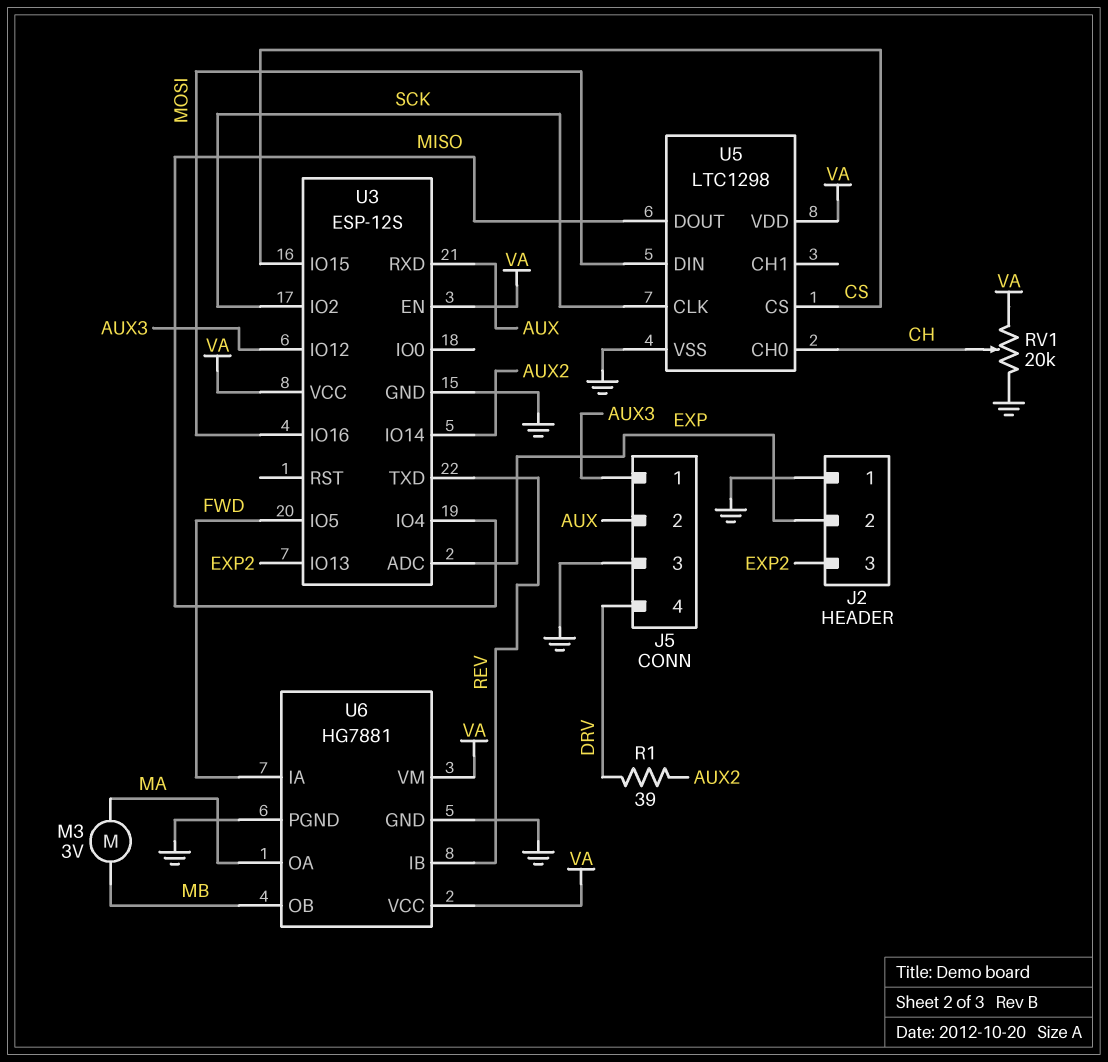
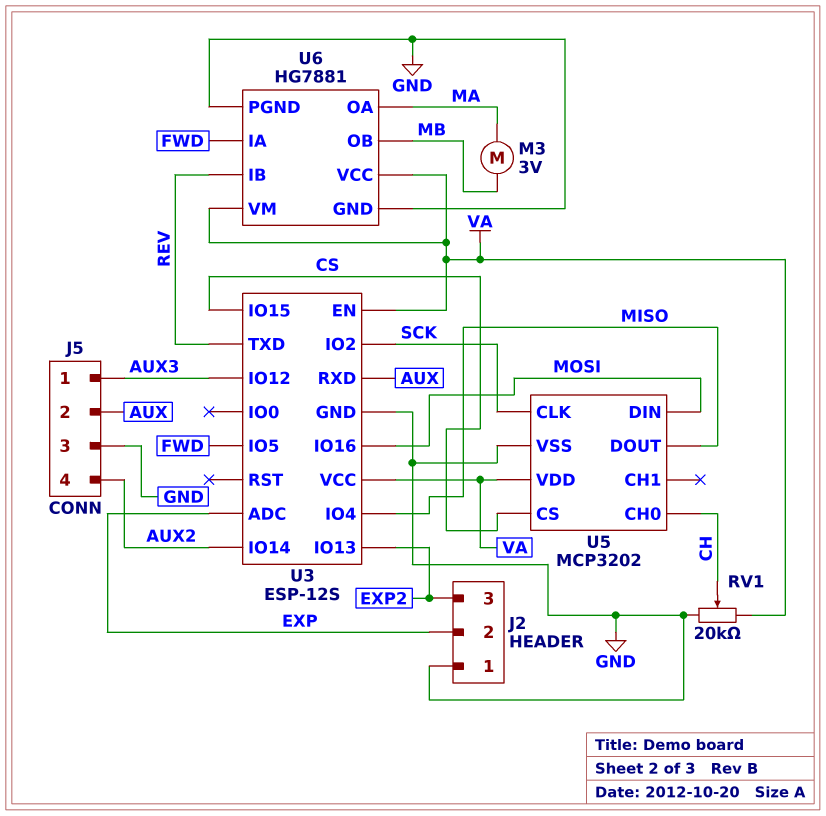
J5 pin 4: DRV -> AUX2
R1: 39 (AUX2, DRV) -> none
U5: LTC1298 -> MCP3202

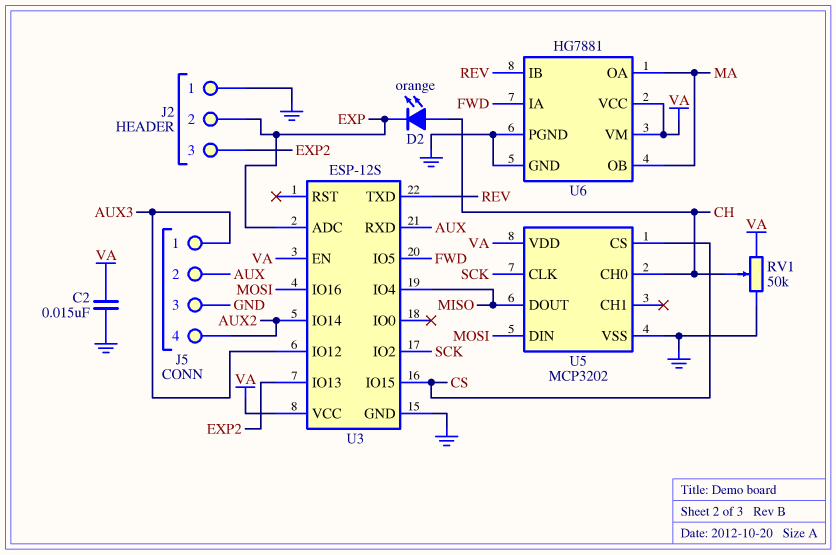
C2: none -> 15nF (GND, VA)
D2: none -> LED orange (A CH, K EXP)
M3: motor 3V (MA, MB) -> none
RV1: 20k (GND, VA, wiper CH) -> 50k (GND, VA, wiper CH)
U6 pin OB: MB -> MA

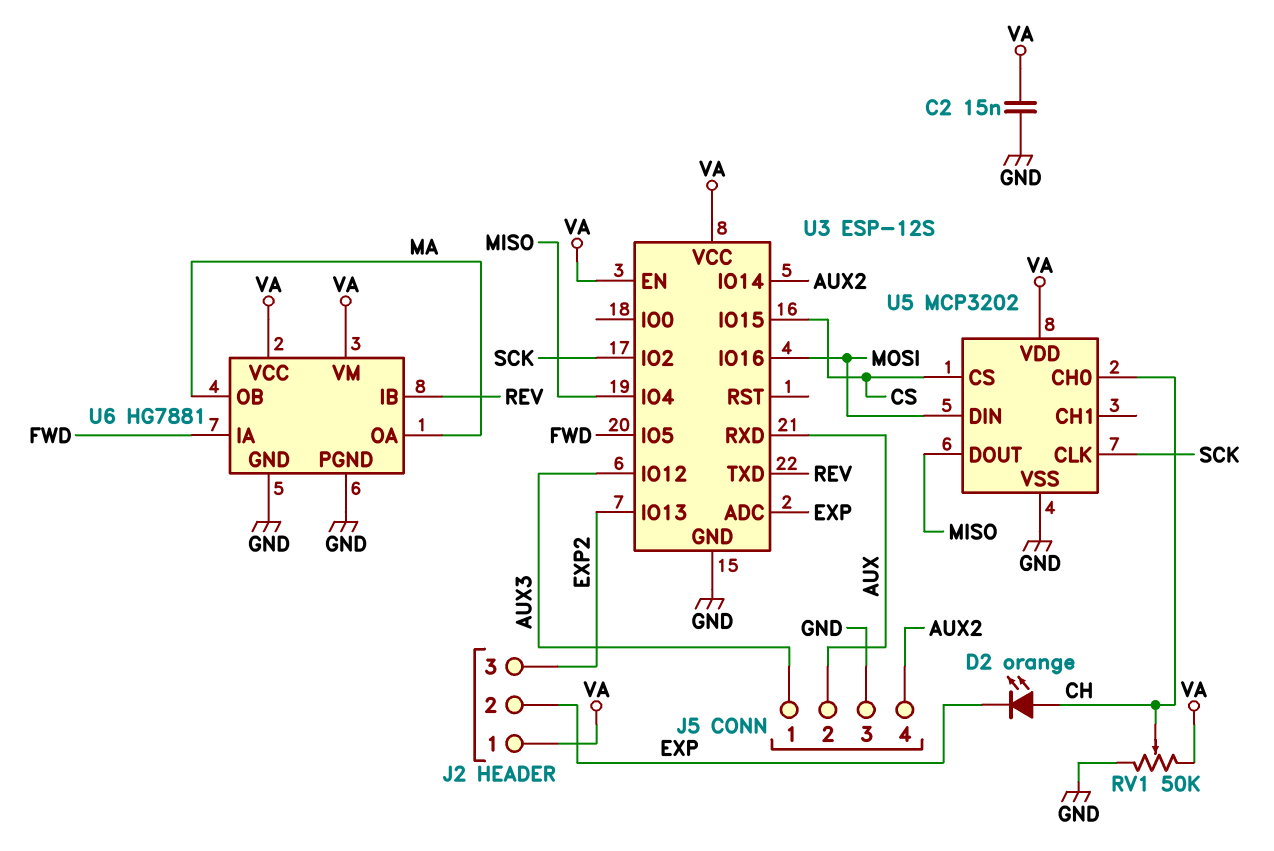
J2 pin 1: GND -> VA

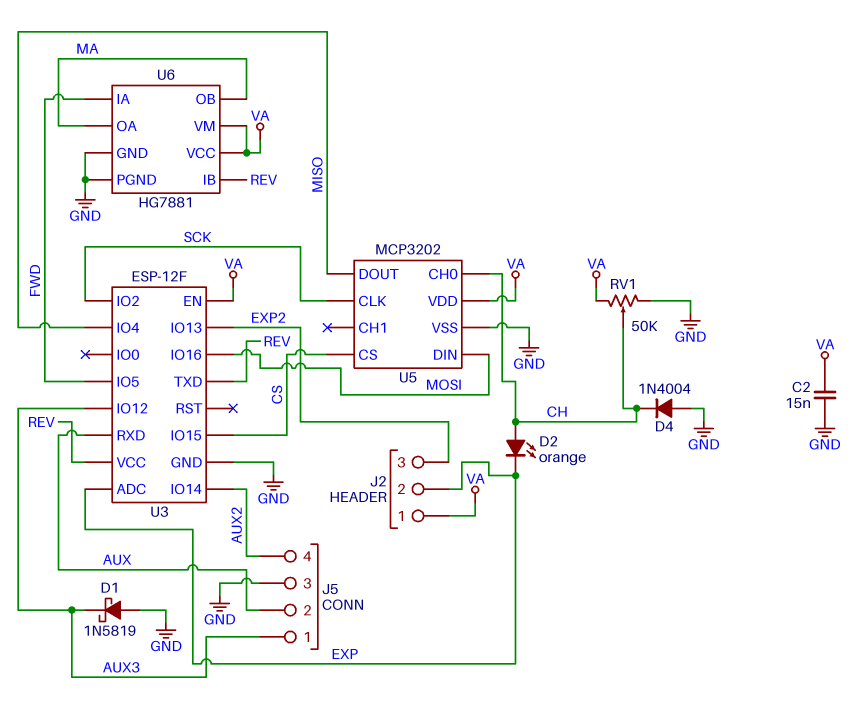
D1: none -> schottky 1N5819 (A GND, K AUX3)
D4: none -> diode 1N4004 (A GND, K CH)
U3: ESP-12S -> ESP-12F
U3 pin VCC: VA -> REV

